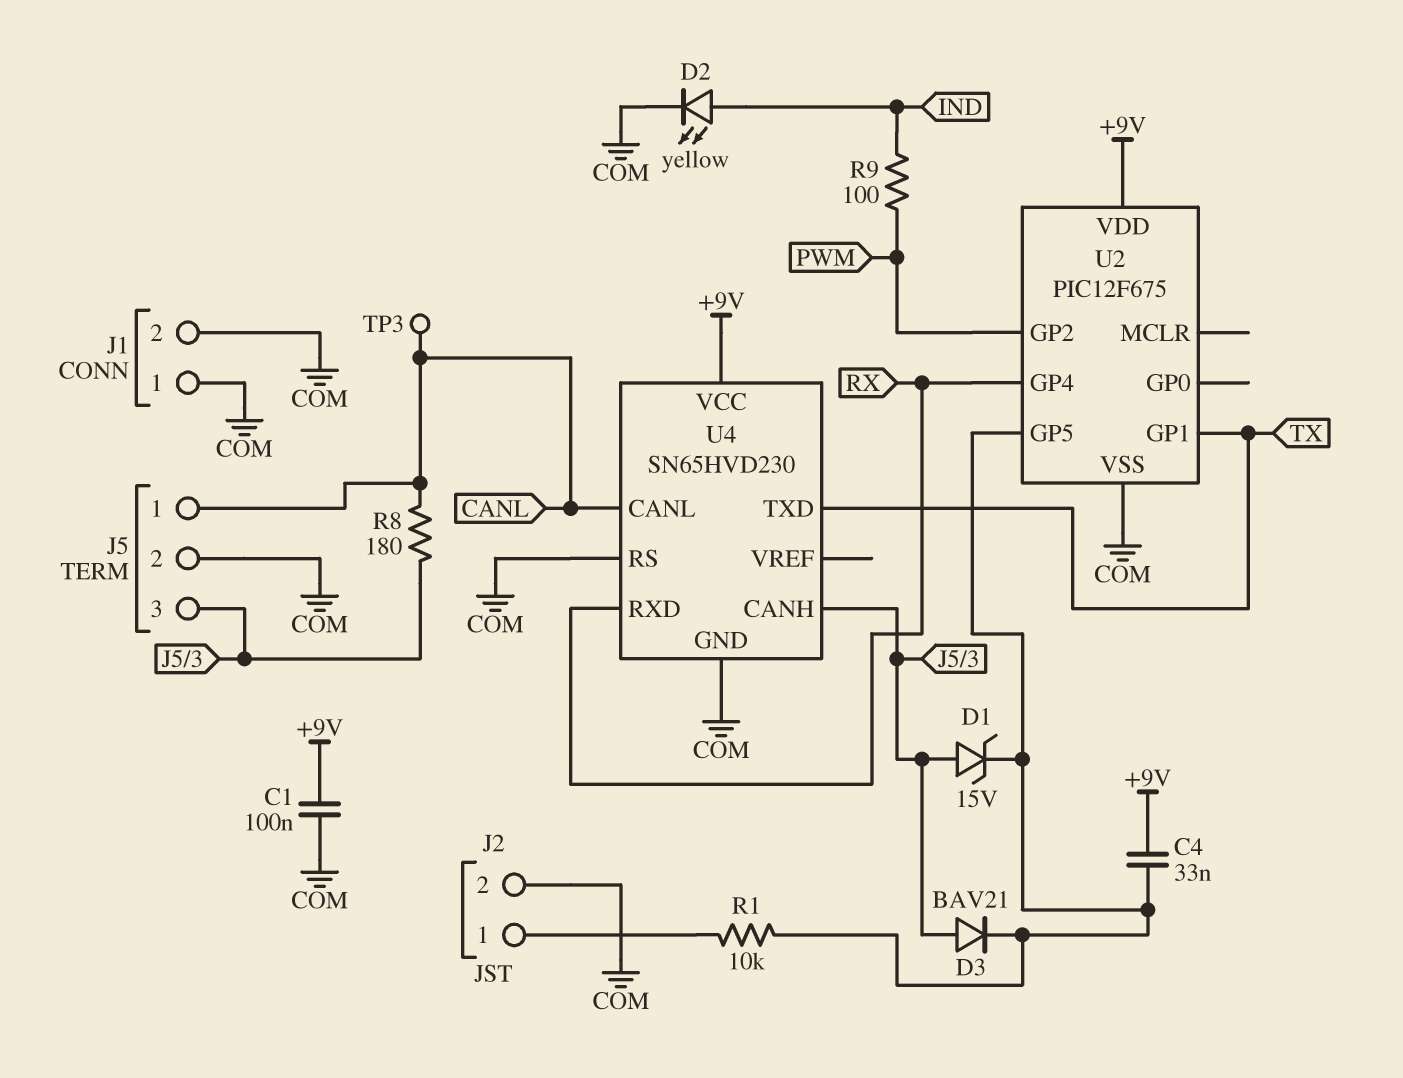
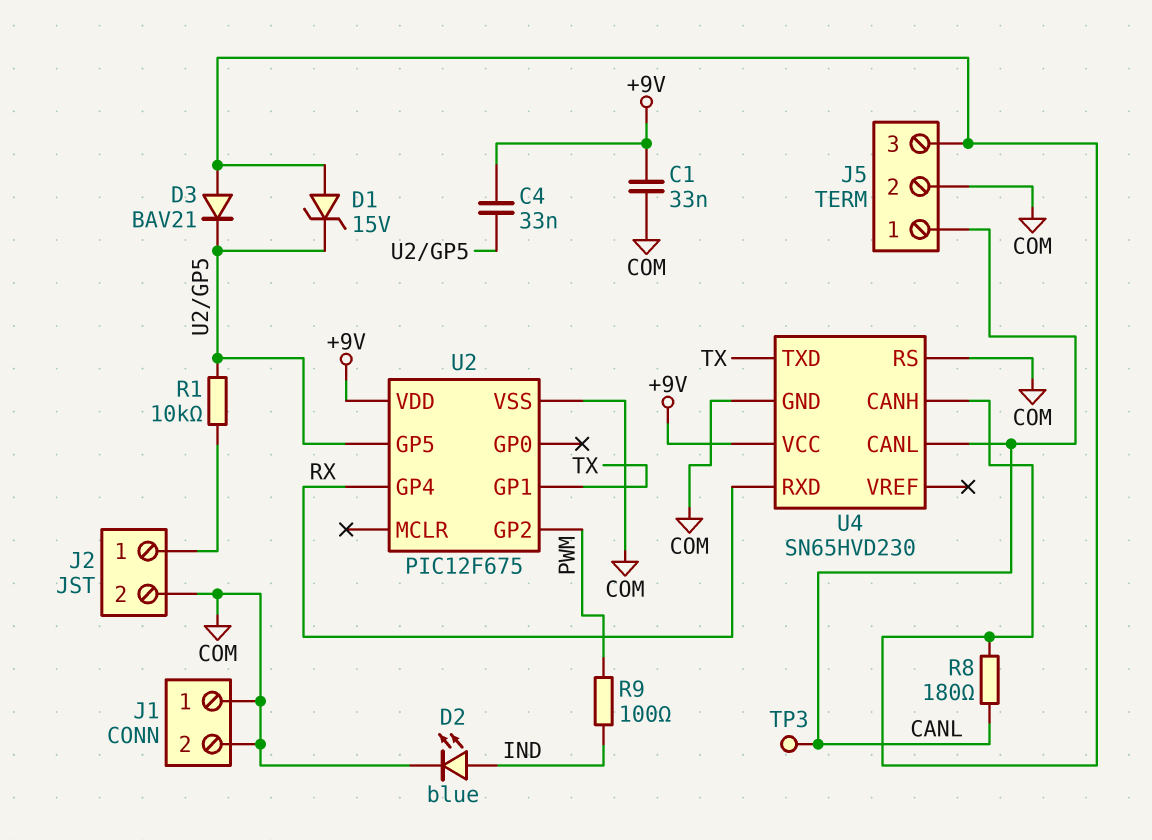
C1: 100nF (+9V, COM) -> 33nF (+9V, COM)
D2: LED yellow (A IND, K COM) -> LED blue (A IND, K COM)

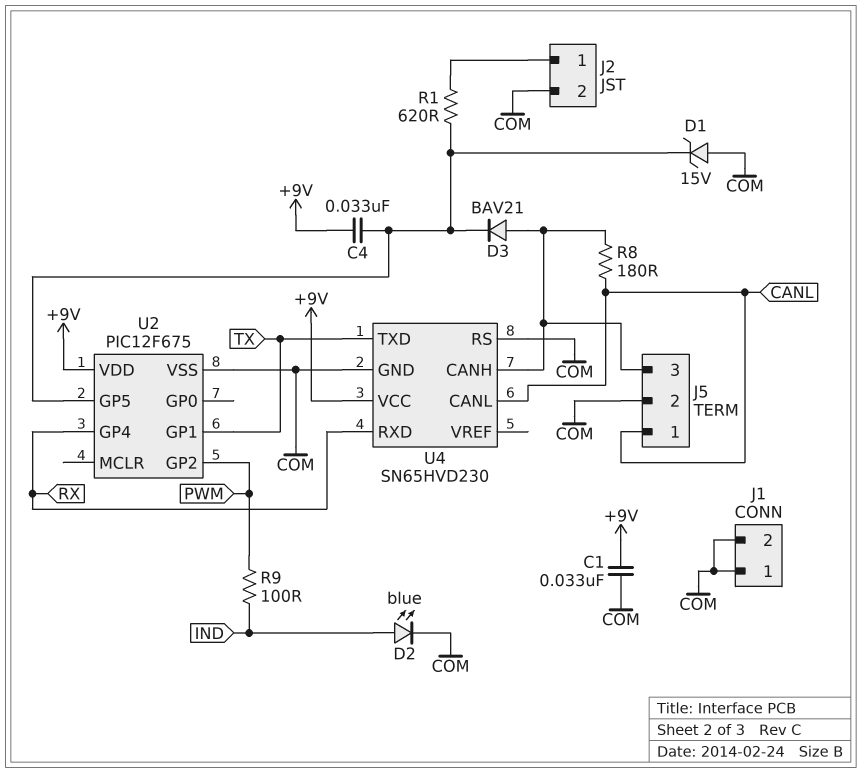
D1: zener 15V (A J5/3, K U2/GP5) -> zener 15V (A COM, K U2/GP5)
R1: 10k (J2/1, U2/GP5) -> 620 (J2/1, U2/GP5)
TP3: test point (CANL) -> none

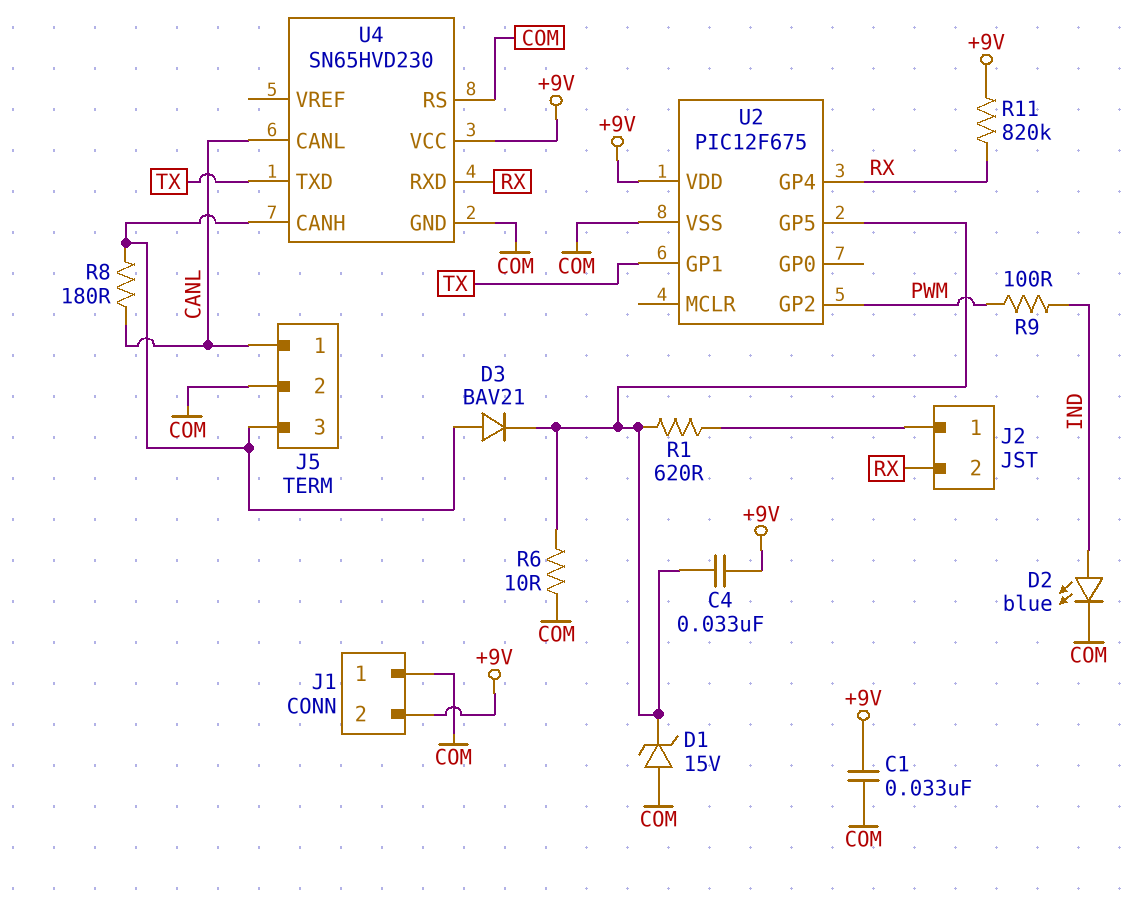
J1 pin 2: COM -> +9V
J2 pin 2: COM -> RX
R6: none -> 10 (COM, U2/GP5)
R11: none -> 820k (+9V, RX)

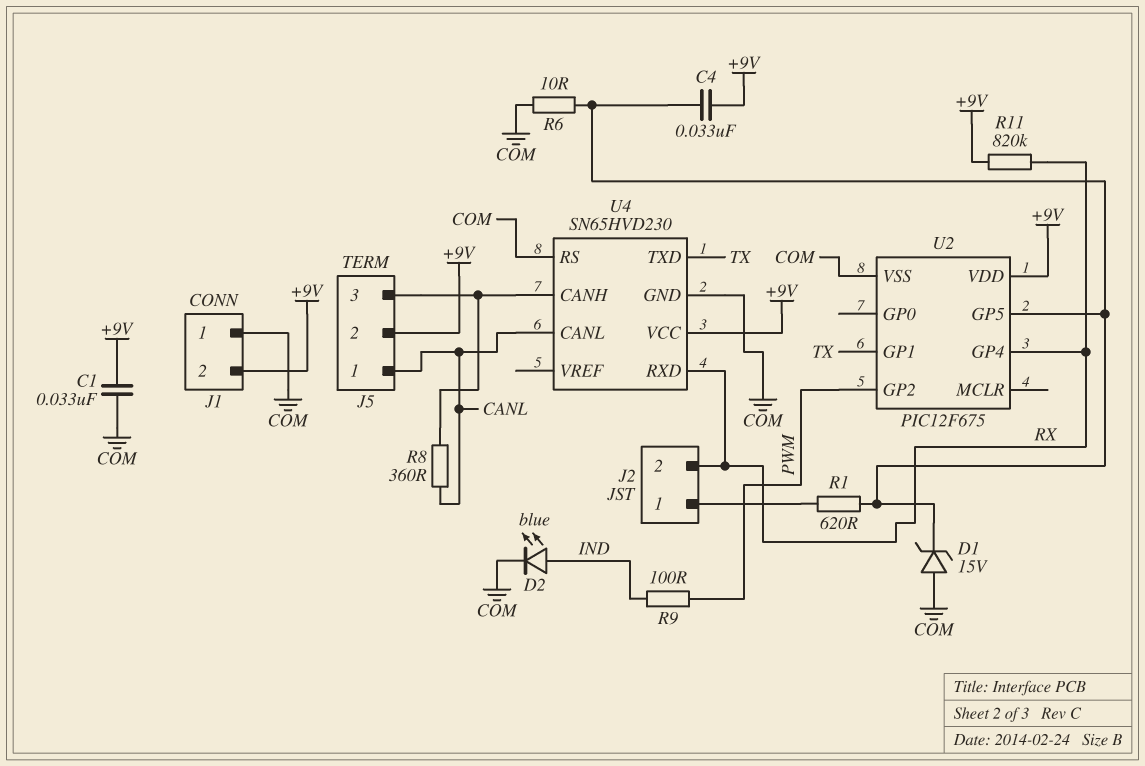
D3: diode BAV21 (A J5/3, K U2/GP5) -> none
J5 pin 2: COM -> +9V
R8: 180 (CANL, J5/3) -> 360 (CANL, J5/3)

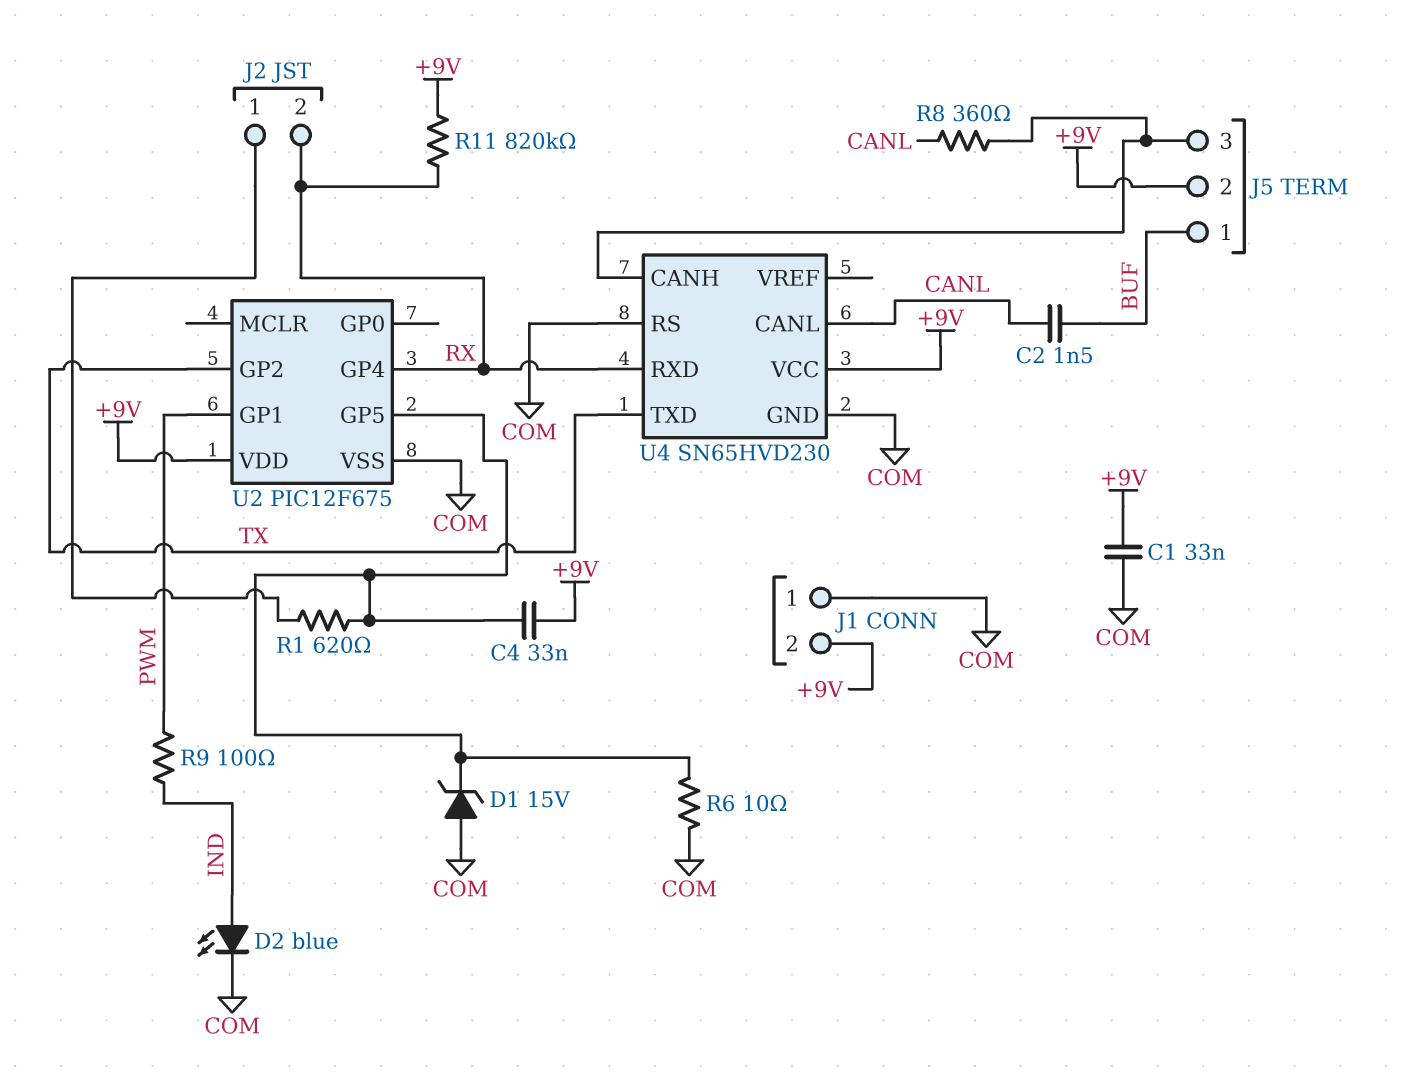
C2: none -> 1.5nF (BUF, CANL)
J5 pin 1: CANL -> BUF
U2 pin GP1: TX -> PWM
U2 pin GP2: PWM -> TX

